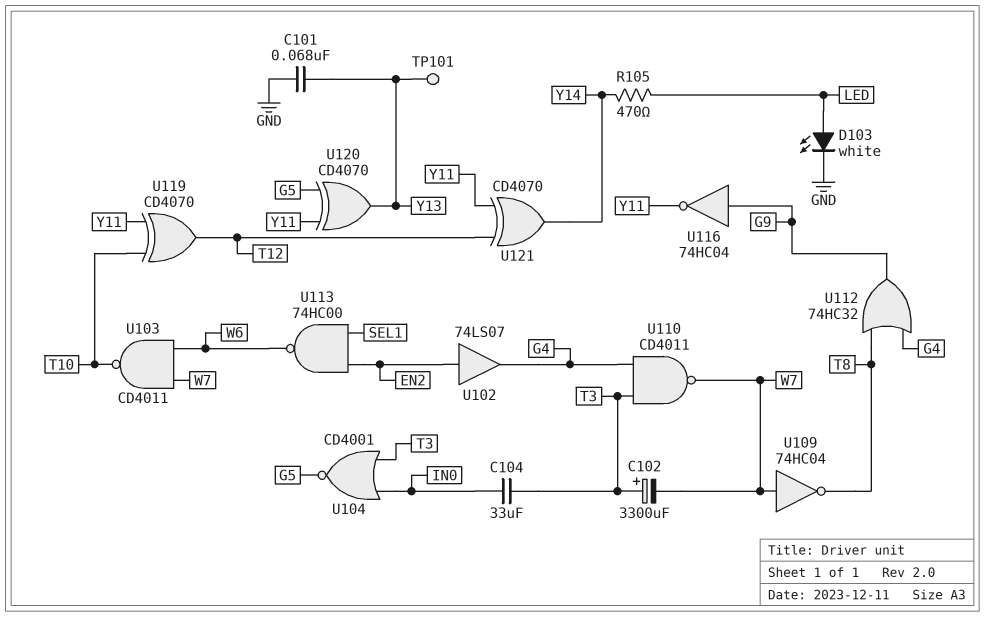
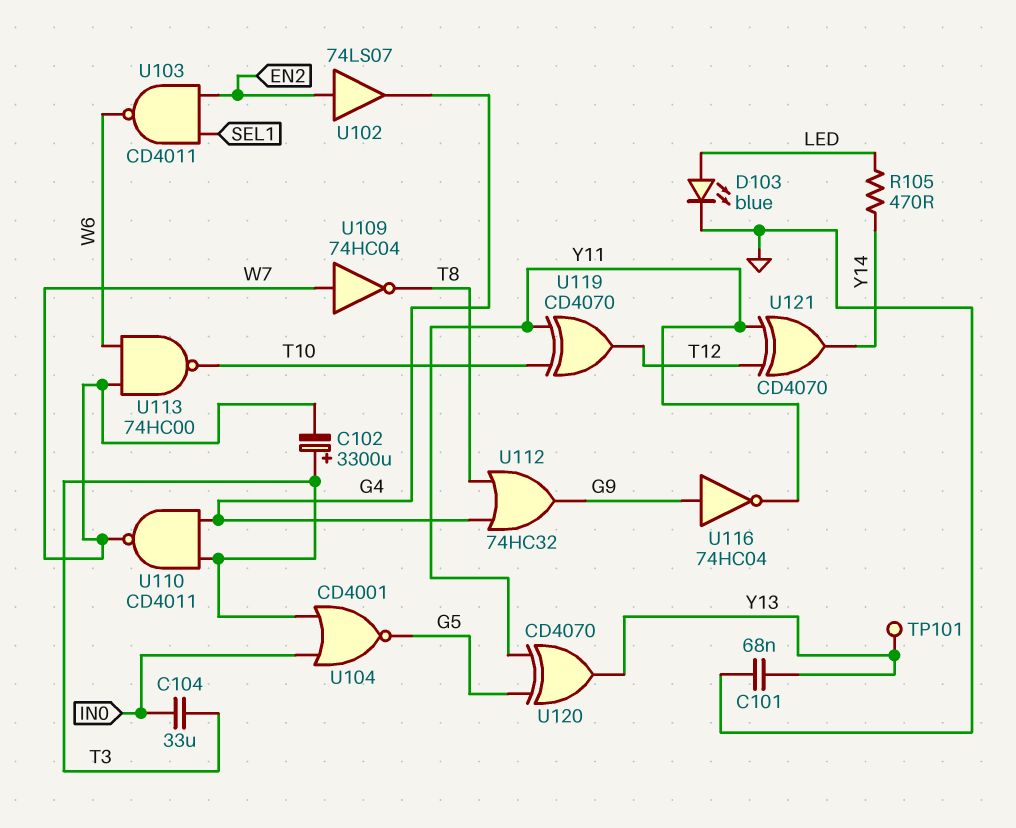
D103: LED white (A LED, K GND) -> LED blue (A LED, K GND)
U103: NAND CD4011 (in W6, in W7, out T10) -> NAND CD4011 (in EN2, in SEL1, out W6)
U113: NAND 74HC00 (in EN2, in SEL1, out W6) -> NAND 74HC00 (in W6, in W7, out T10)

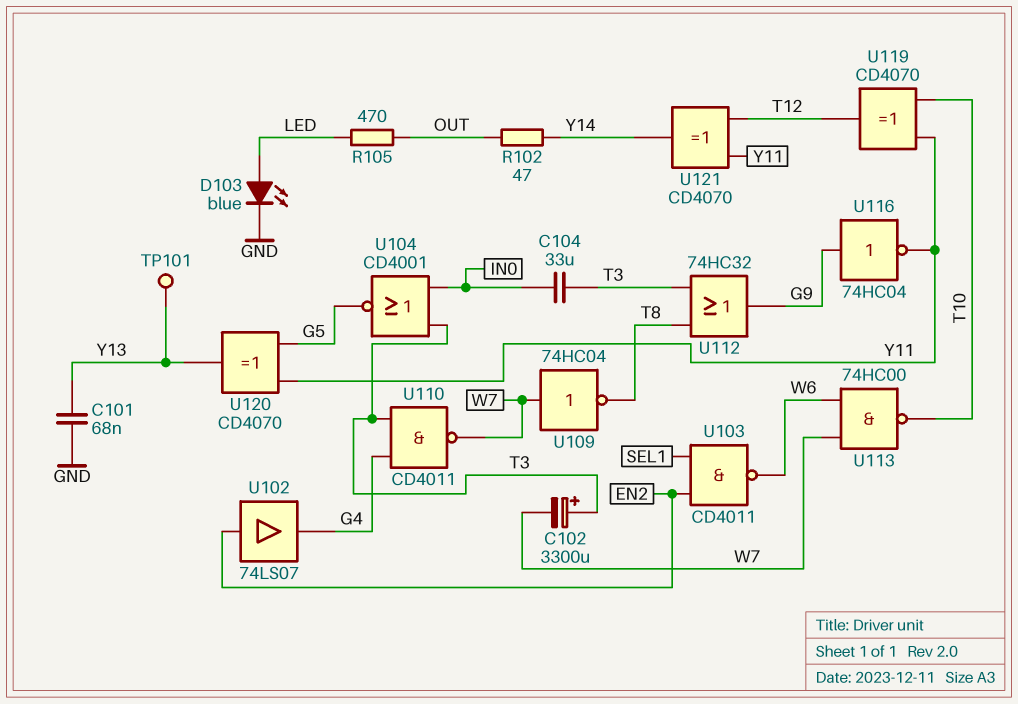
R102: none -> 47 (OUT, Y14)
R105: 470 (LED, Y14) -> 470 (LED, OUT)
U112: OR 74HC32 (in G4, in T8, out G9) -> OR 74HC32 (in T3, in T8, out G9)

